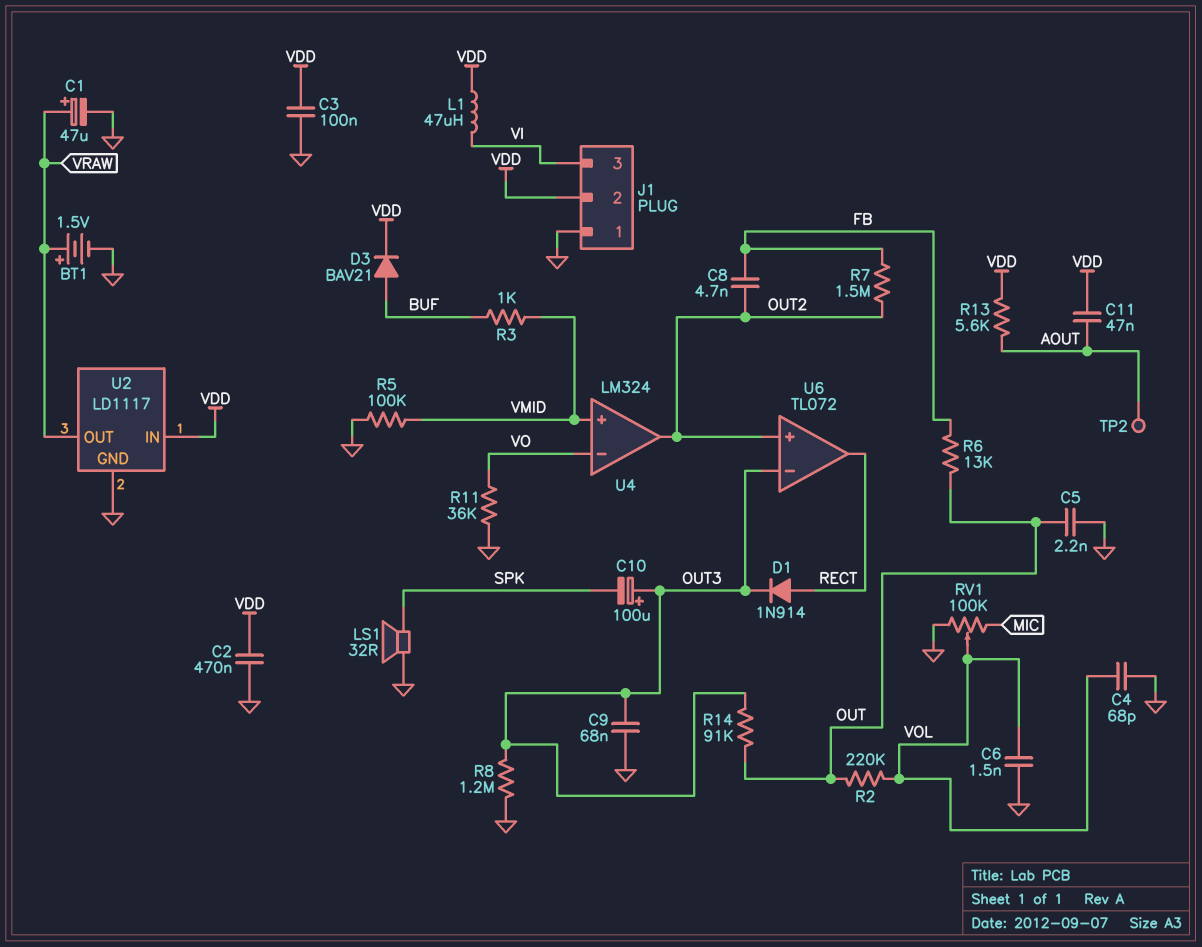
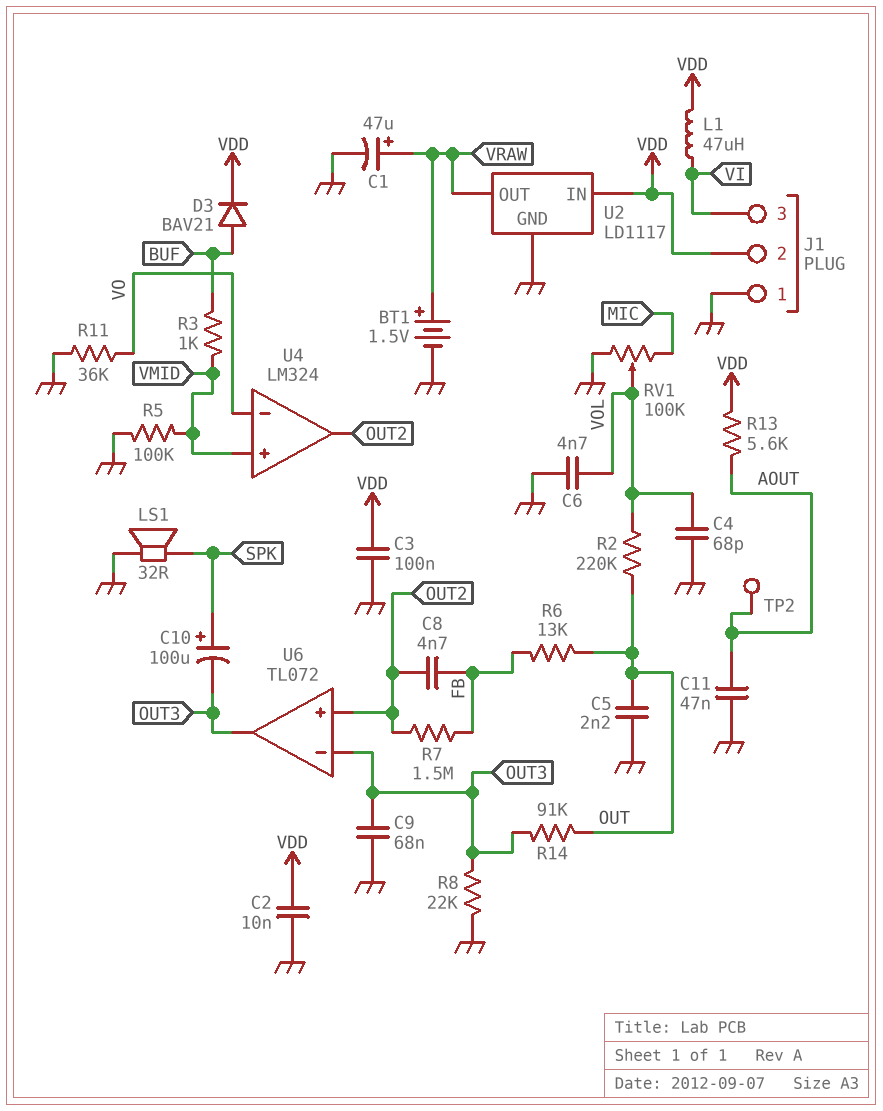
C2: 470nF (GND, VDD) -> 10nF (GND, VDD)
C6: 1.5nF (GND, VOL) -> 4.7nF (GND, VOL)
C10: 100uF (plus OUT3, minus SPK) -> 100uF (plus SPK, minus OUT3)
C11: 47nF (AOUT, VDD) -> 47nF (AOUT, GND)
D1: diode 1N914 (A RECT, K OUT3) -> none
R8: 1.2M (GND, OUT3) -> 22k (GND, OUT3)
U6 pin out: RECT -> OUT3

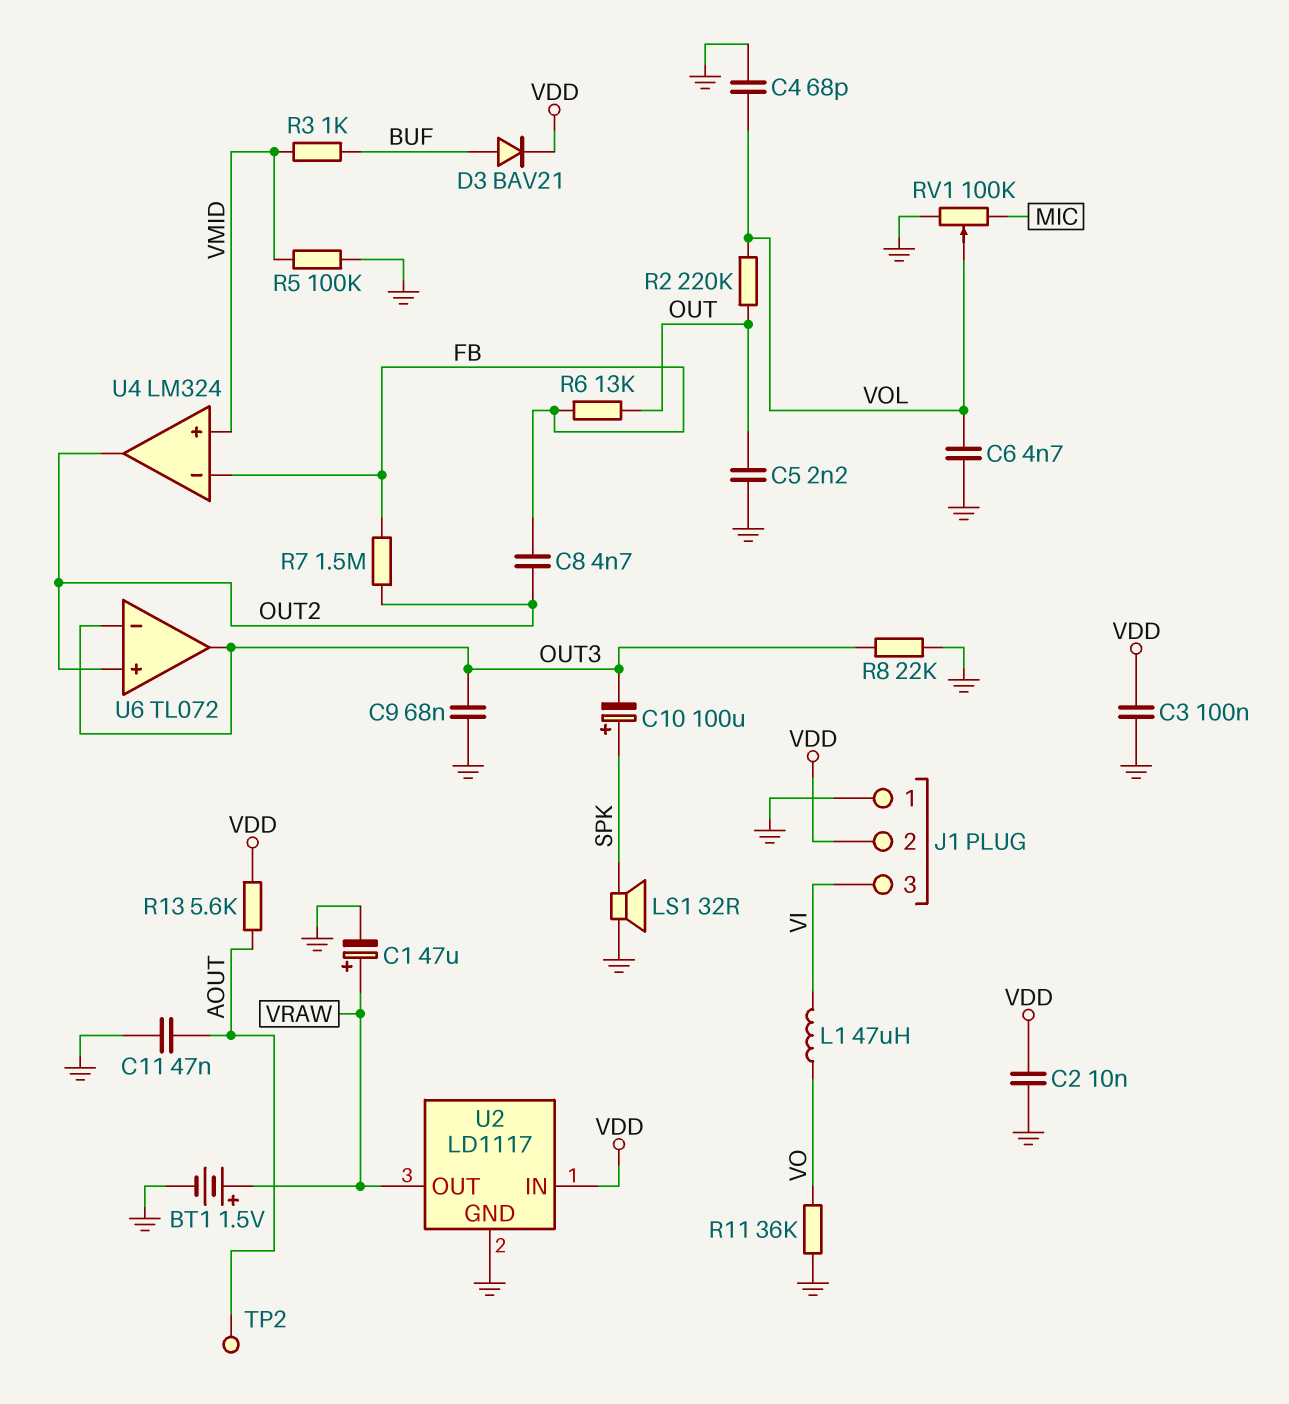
L1: 47uH (VDD, VI) -> 47uH (VI, VO)
R14: 91k (OUT, OUT3) -> none
U4 pin in-: VO -> FB

